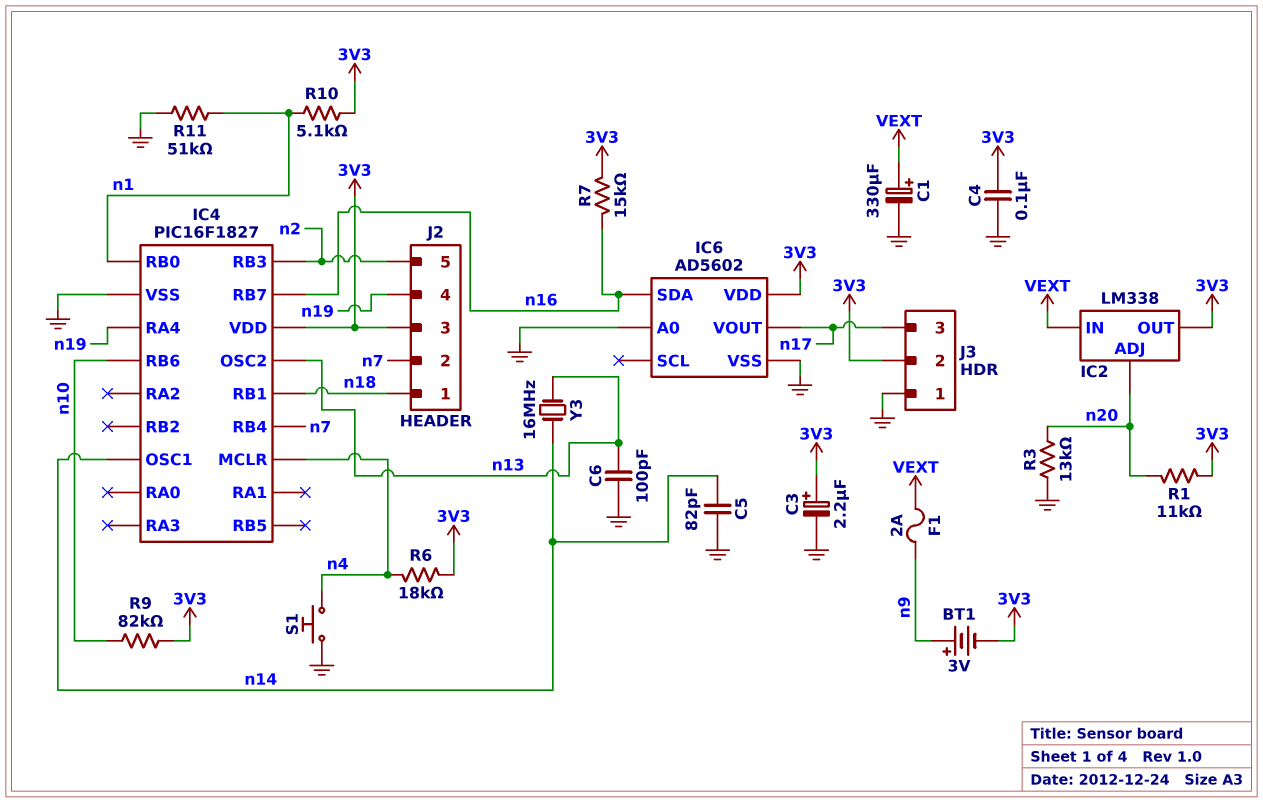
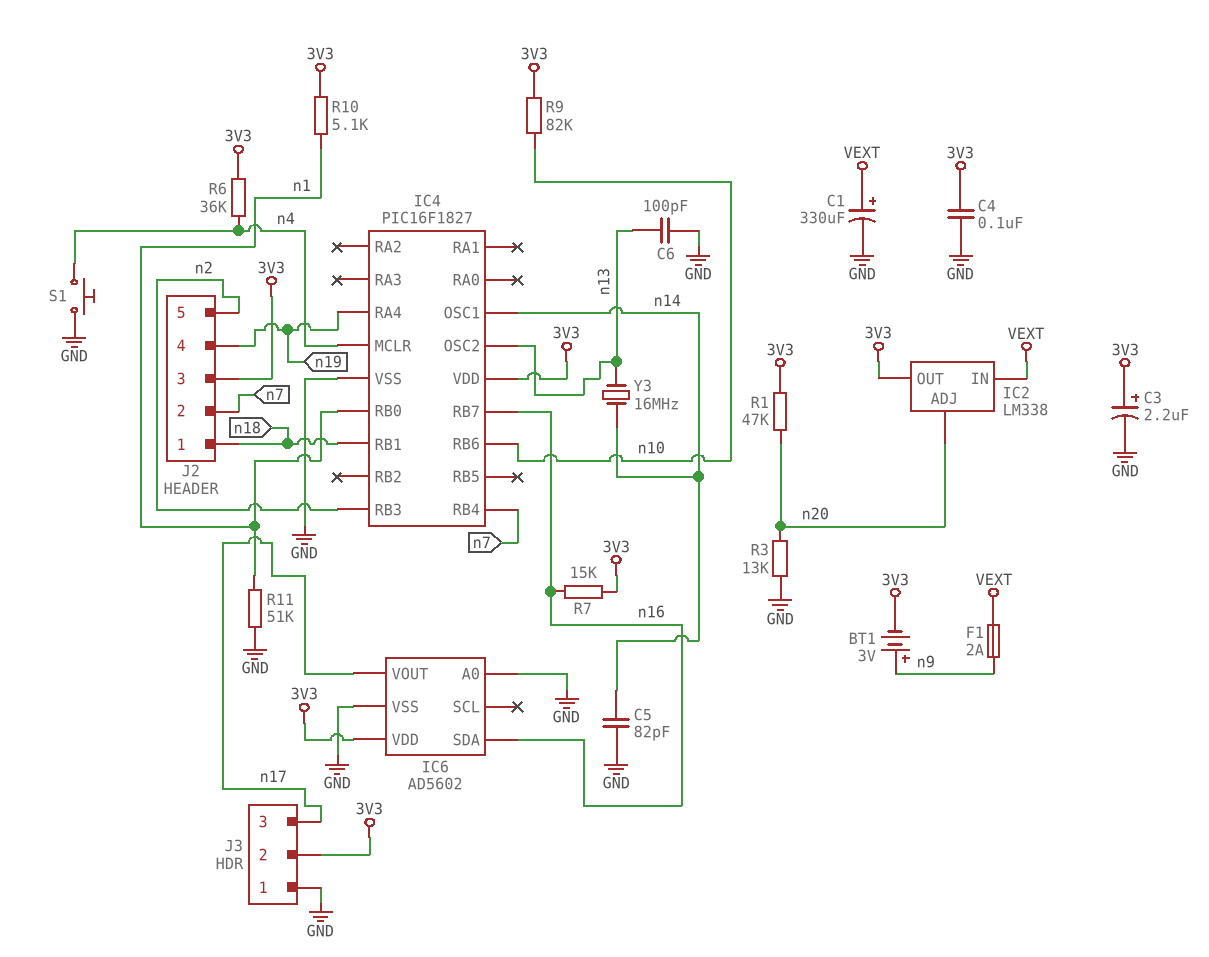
R1: 11k (3V3, n20) -> 47k (3V3, n20)
R6: 18k (3V3, n4) -> 36k (3V3, n4)

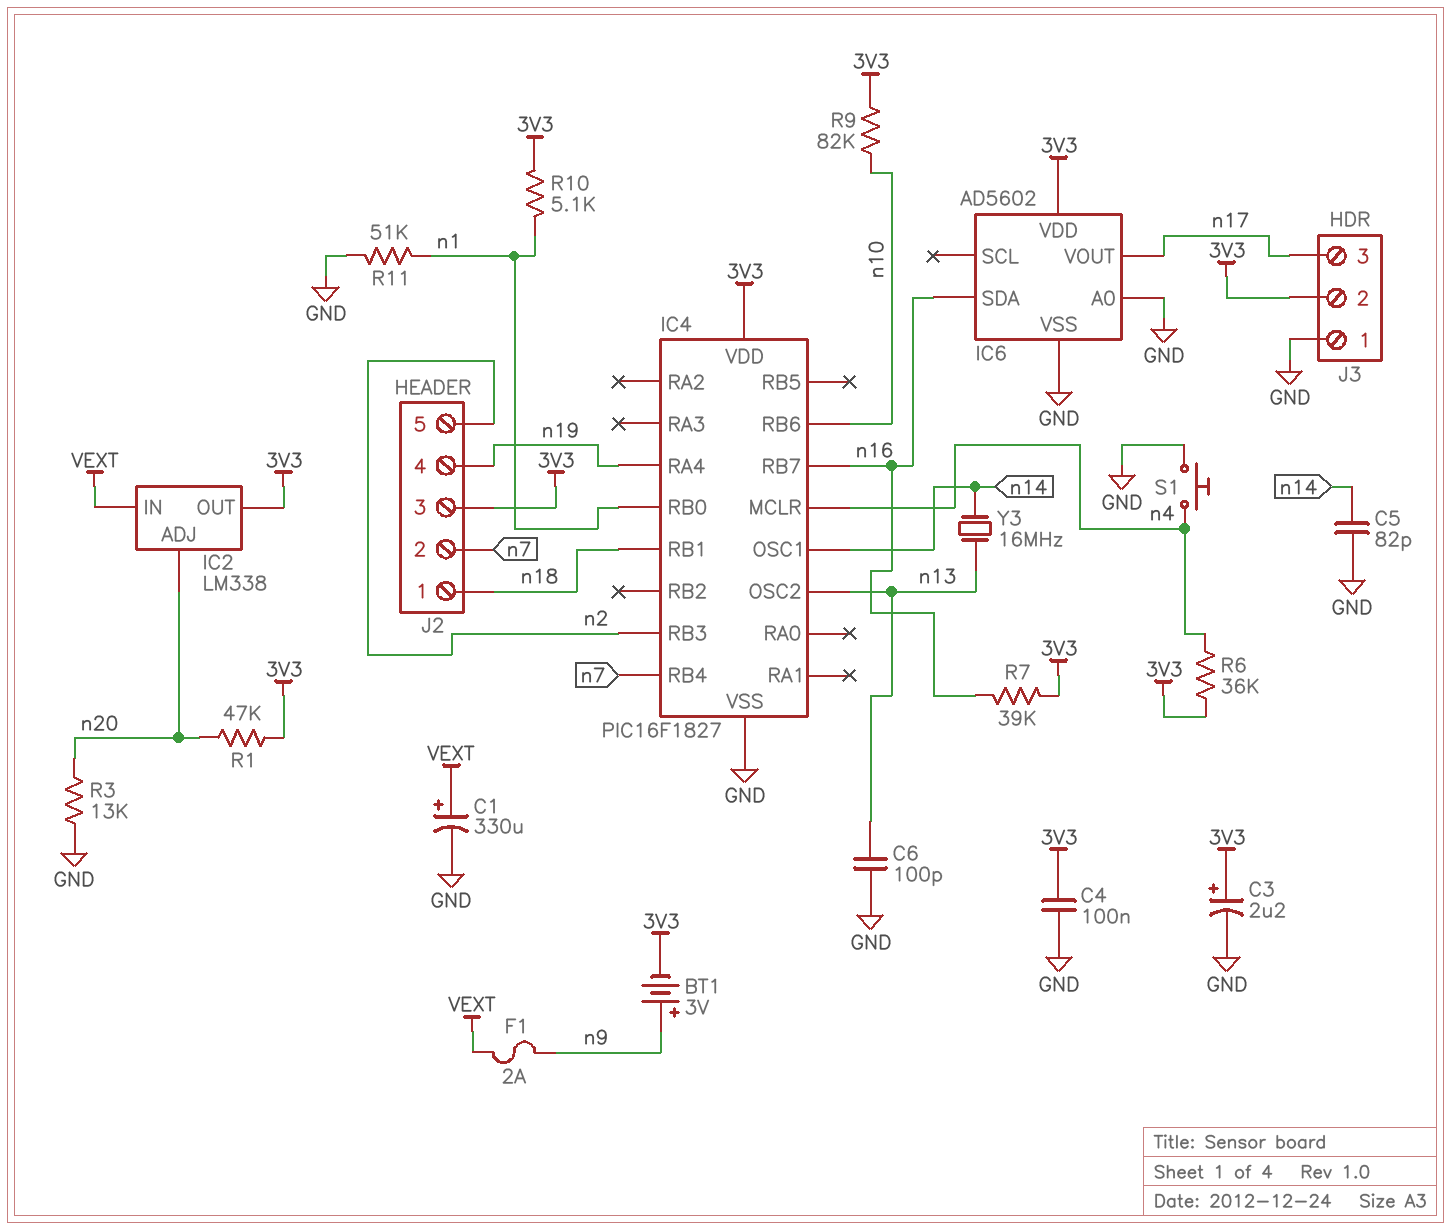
R7: 15k (3V3, n16) -> 39k (3V3, n16)

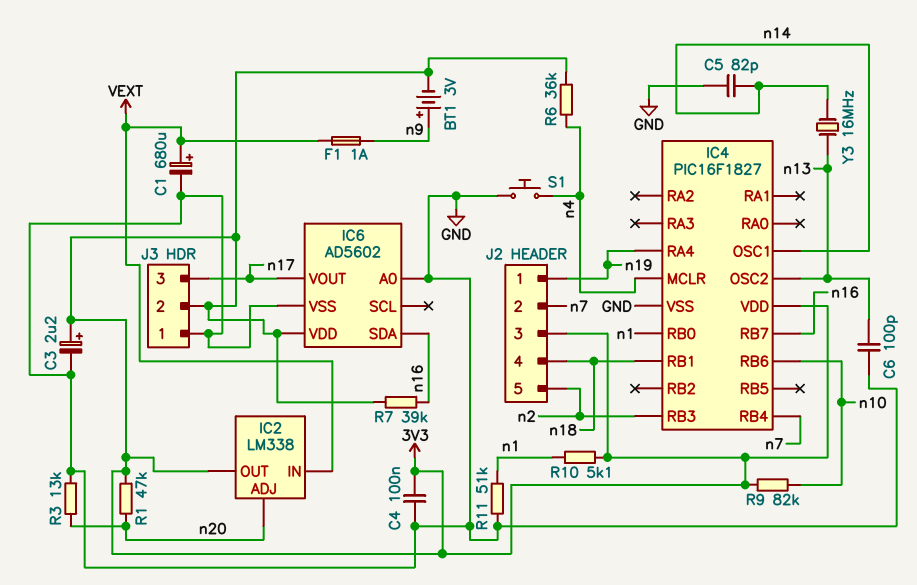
C1: 330uF (plus VEXT, minus GND) -> 680uF (plus VEXT, minus GND)
F1: 2A (VEXT, n9) -> 1A (VEXT, n9)
J2 pin 1: n18 -> n19
J2 pin 4: n19 -> n18

